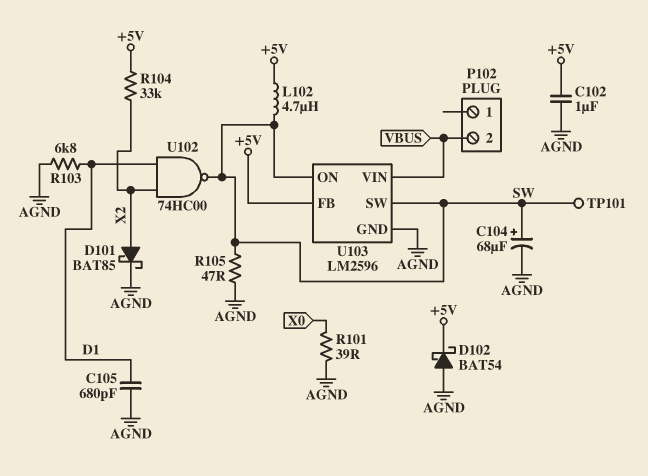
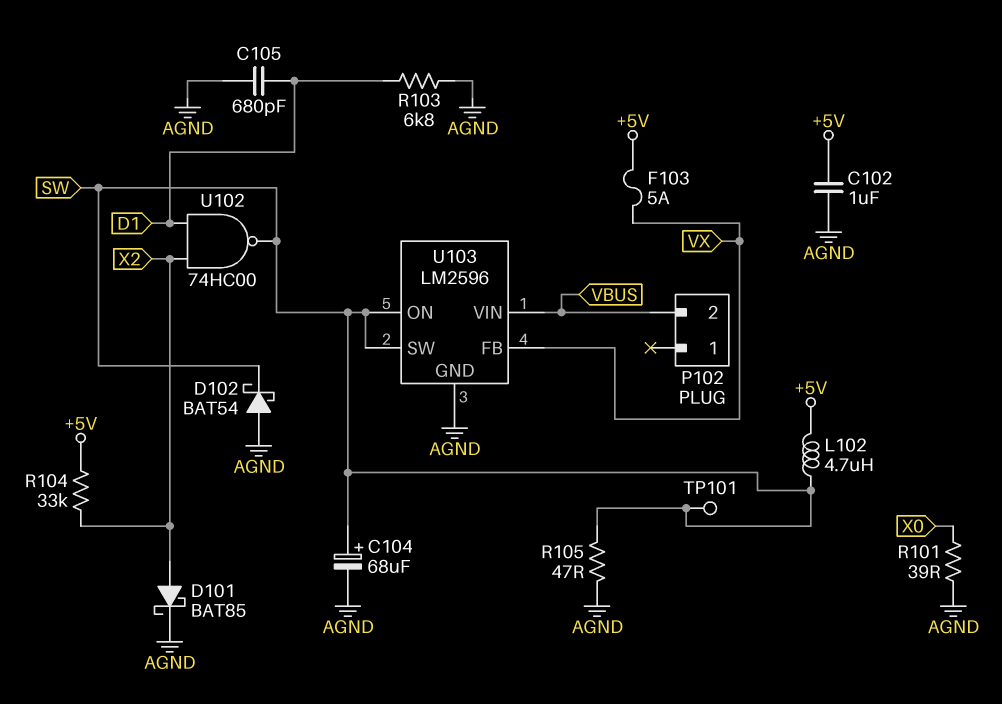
D102: schottky BAT54 (A AGND, K +5V) -> schottky BAT54 (A AGND, K SW)
F103: none -> 5A (+5V, VX)
U103 pin FB: +5V -> VX

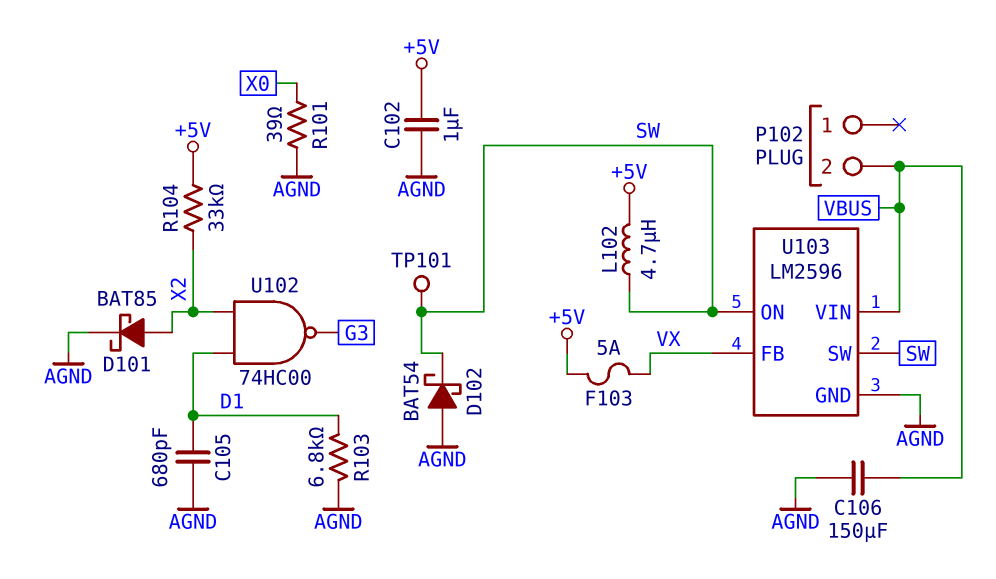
C104: 68uF (plus SW, minus AGND) -> none
C106: none -> 150uF (AGND, VBUS)
R105: 47 (AGND, SW) -> none
U102: NAND 74HC00 (in D1, in X2, out SW) -> NAND 74HC00 (in D1, in X2, out G3)

